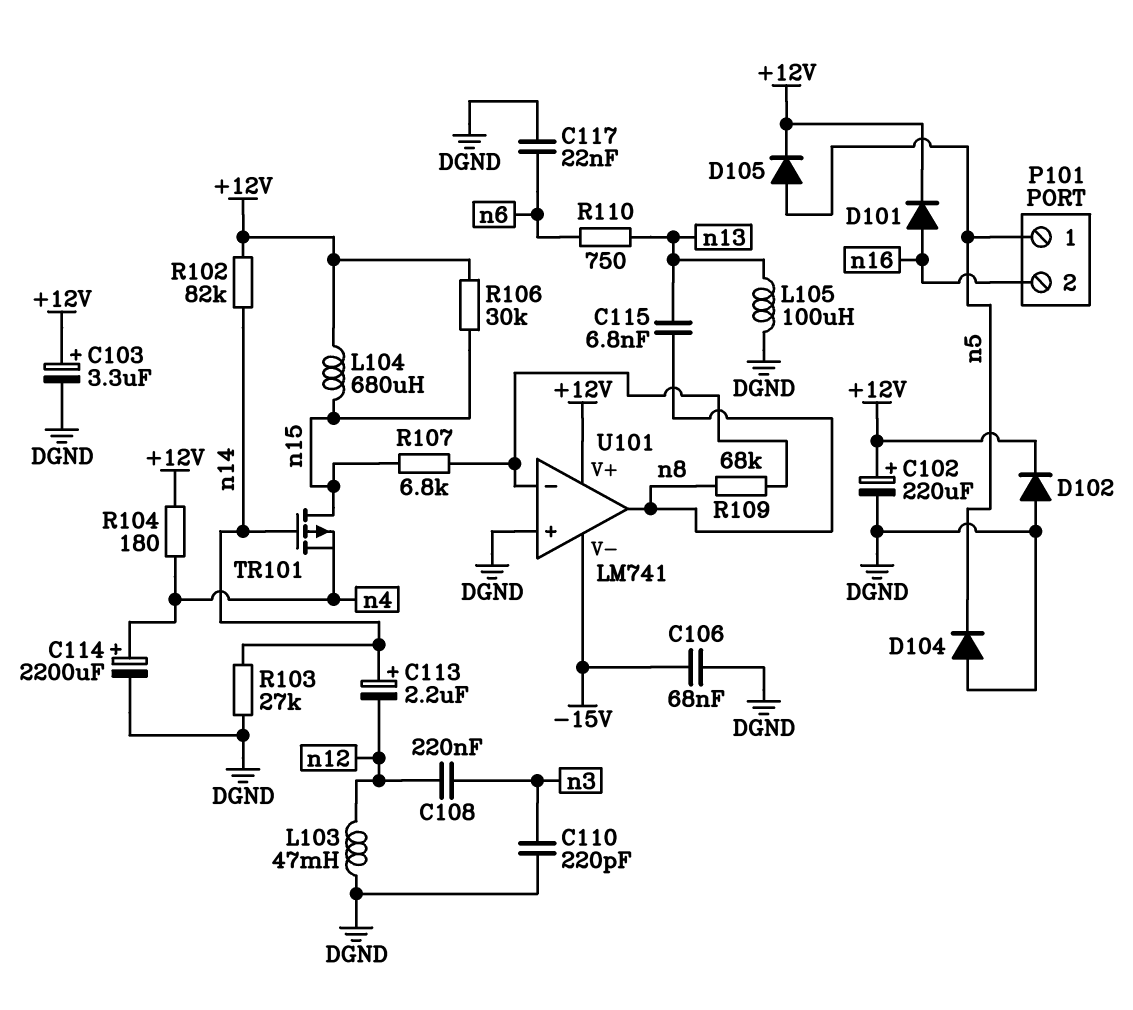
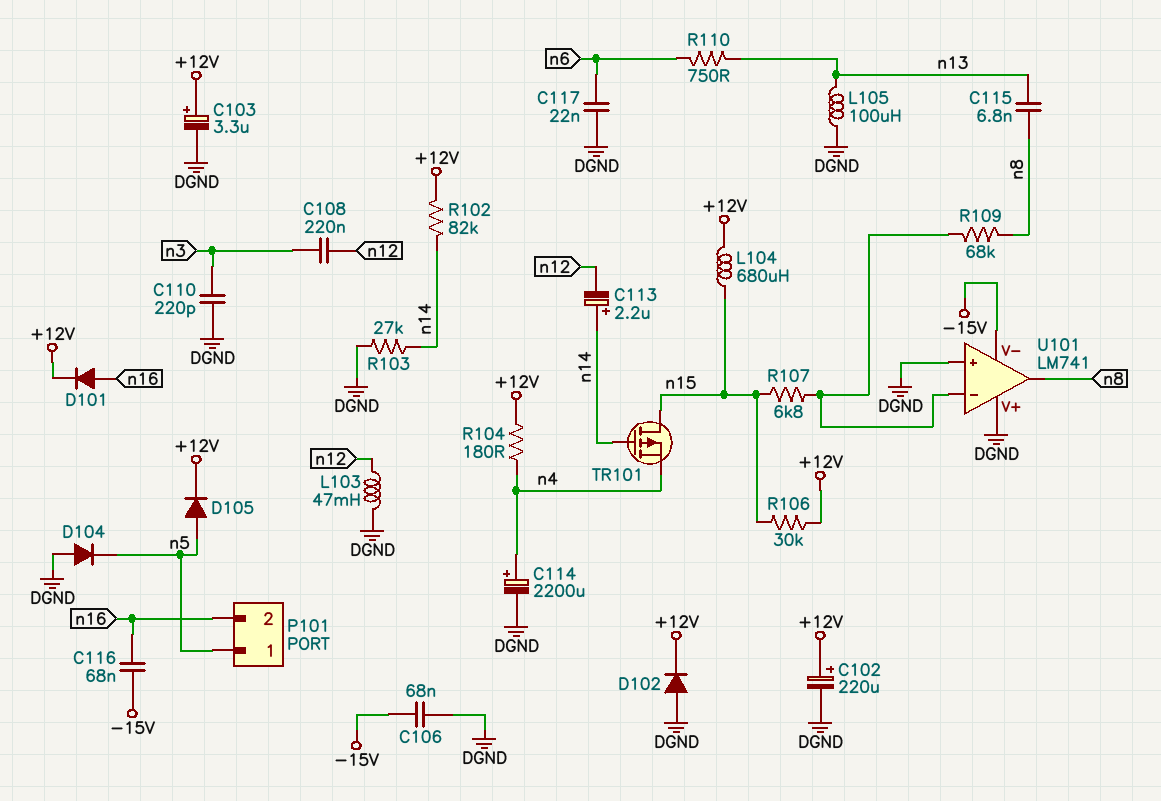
C116: none -> 68nF (-15V, n16)
U101 pin V+: +12V -> DGND

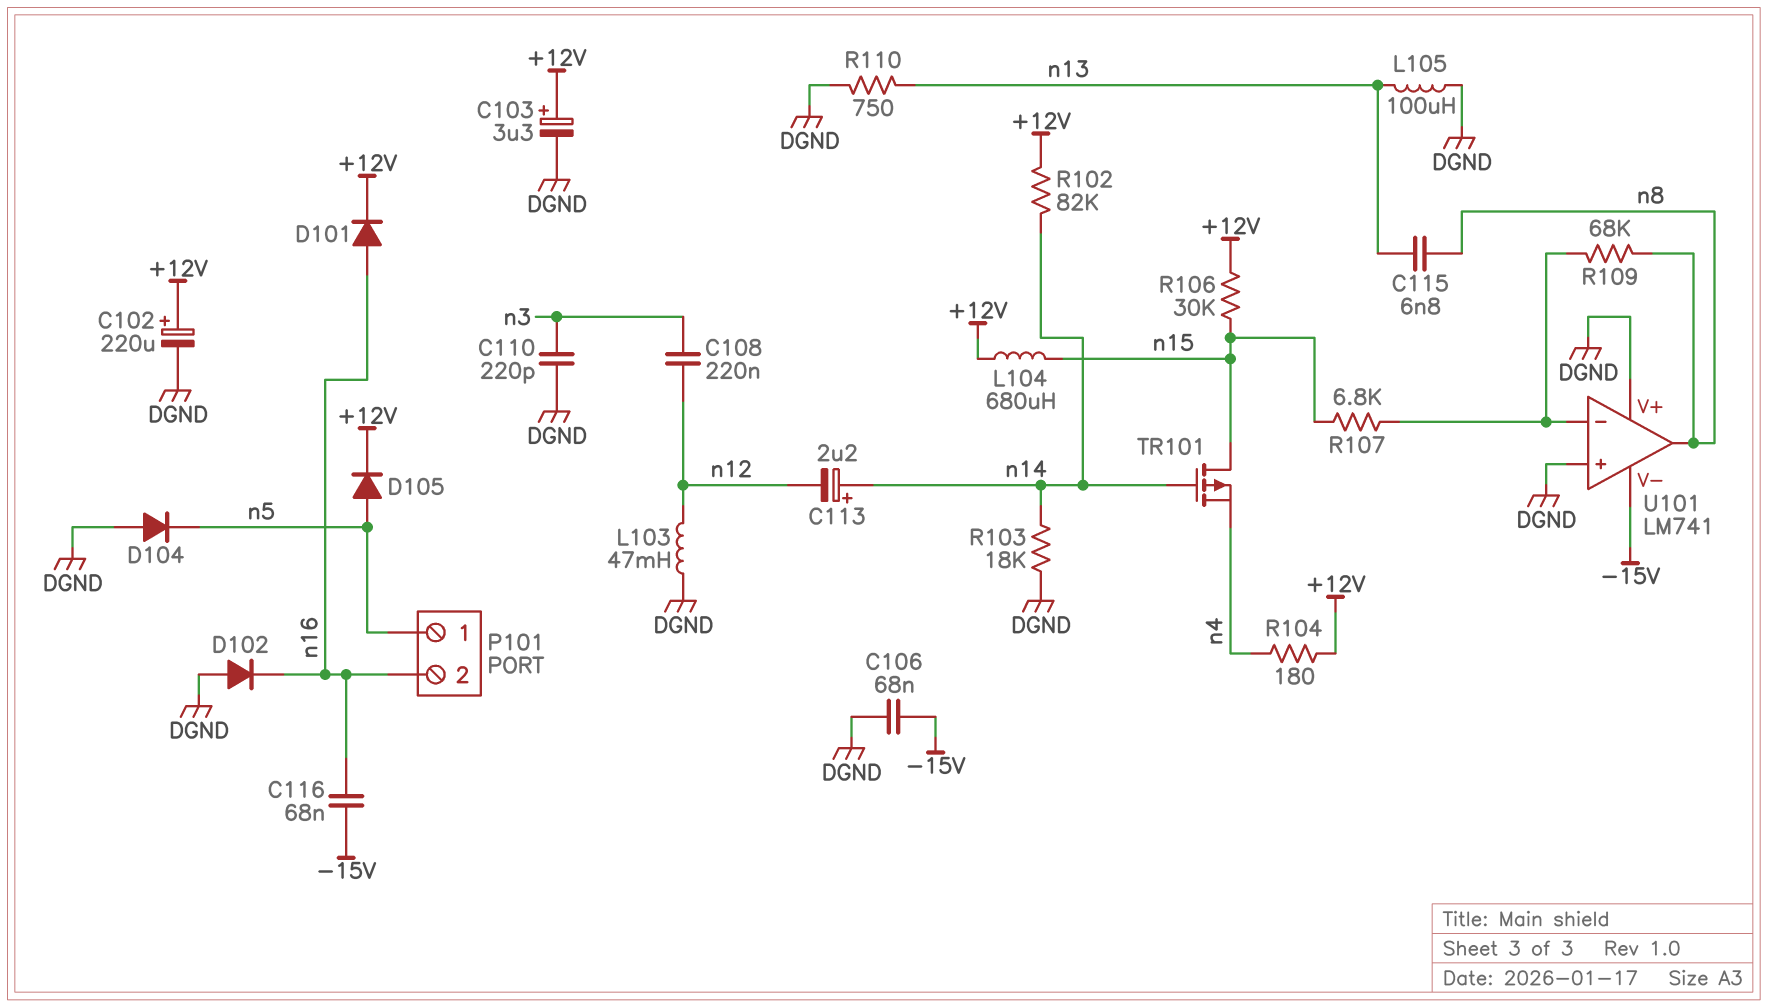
C114: 2200uF (plus n4, minus DGND) -> none
C117: 22nF (DGND, n6) -> none
D102: diode (A DGND, K +12V) -> diode (A DGND, K n16)
R103: 27k (DGND, n14) -> 18k (DGND, n14)
R110: 750 (n6, n13) -> 750 (DGND, n13)

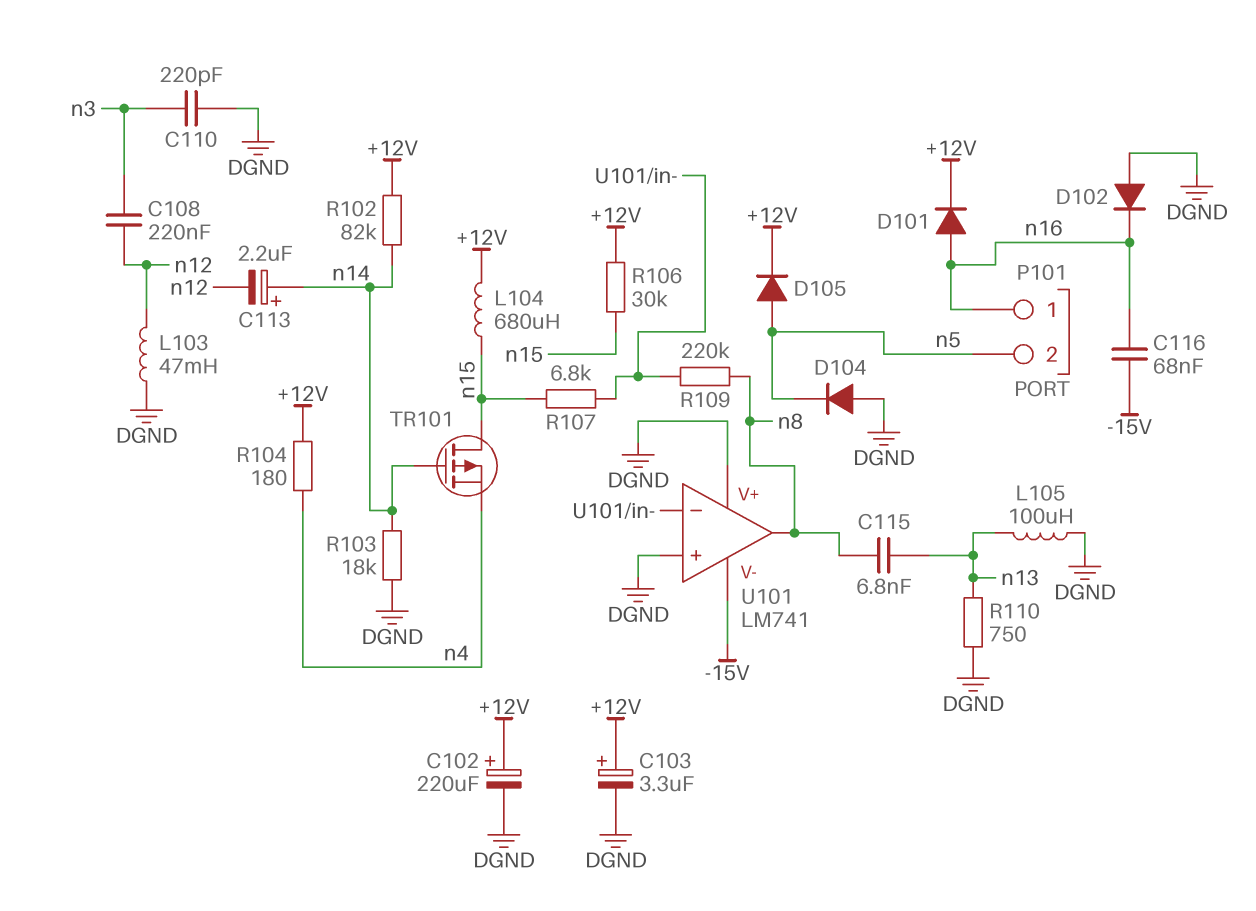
C106: 68nF (-15V, DGND) -> none
P101 pin 1: n5 -> n16
P101 pin 2: n16 -> n5
R109: 68k (U101/in-, n8) -> 220k (U101/in-, n8)

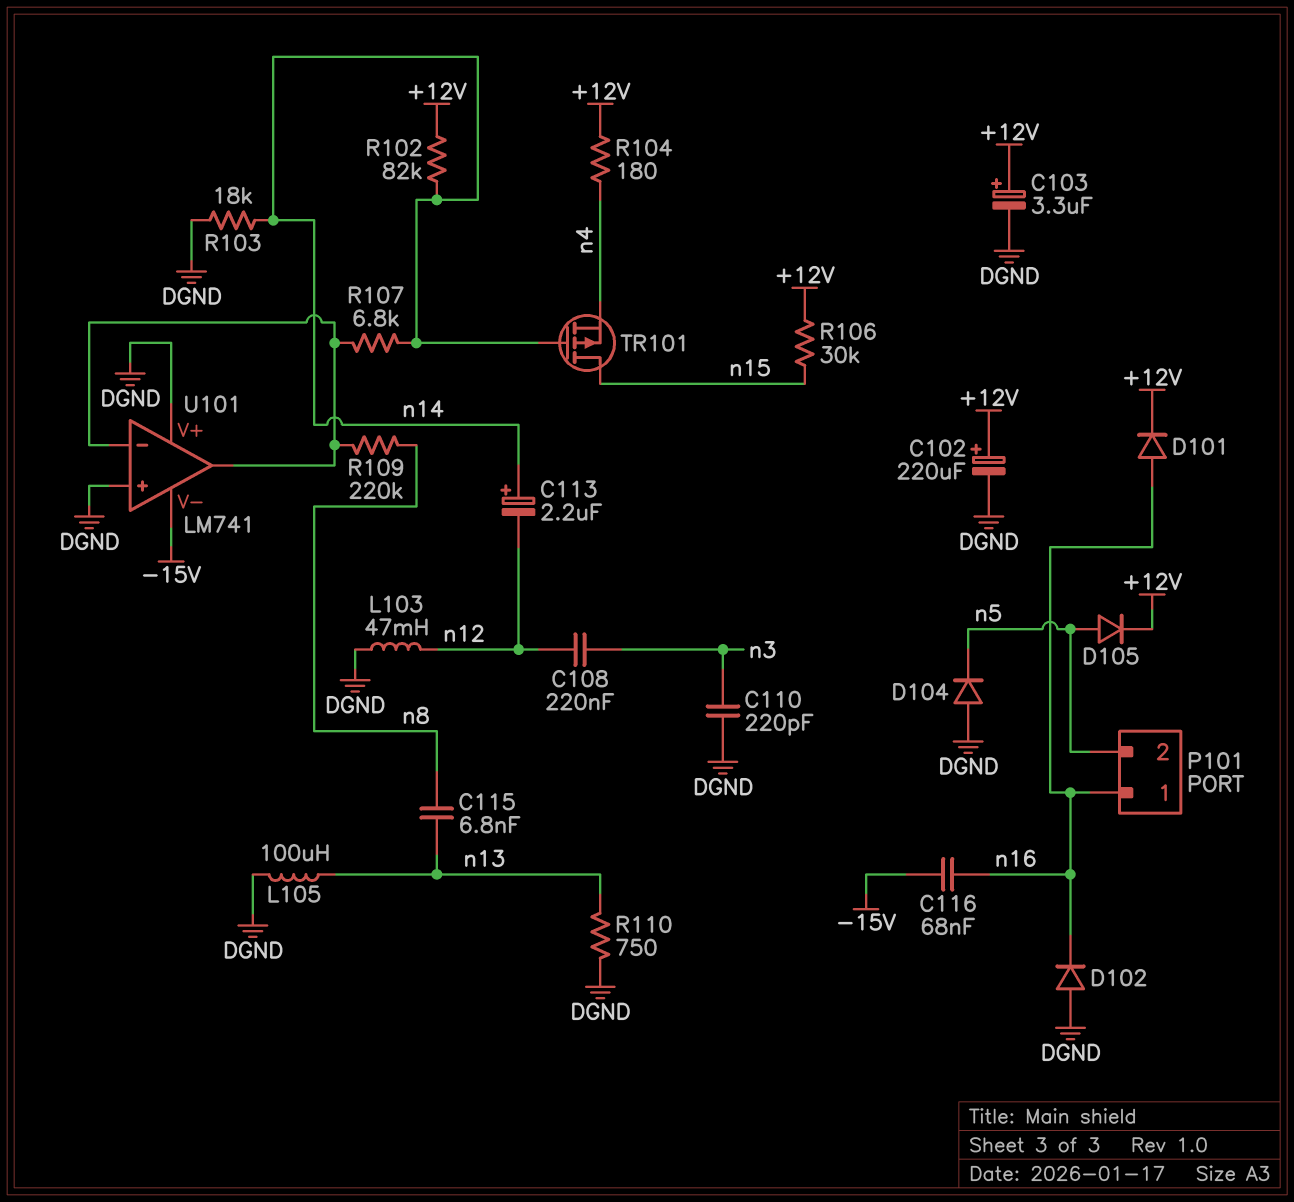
L104: 680uH (+12V, n15) -> none
R107: 6.8k (U101/in-, n15) -> 6.8k (U101/in-, n14)
U101 pin out: n8 -> U101/in-

